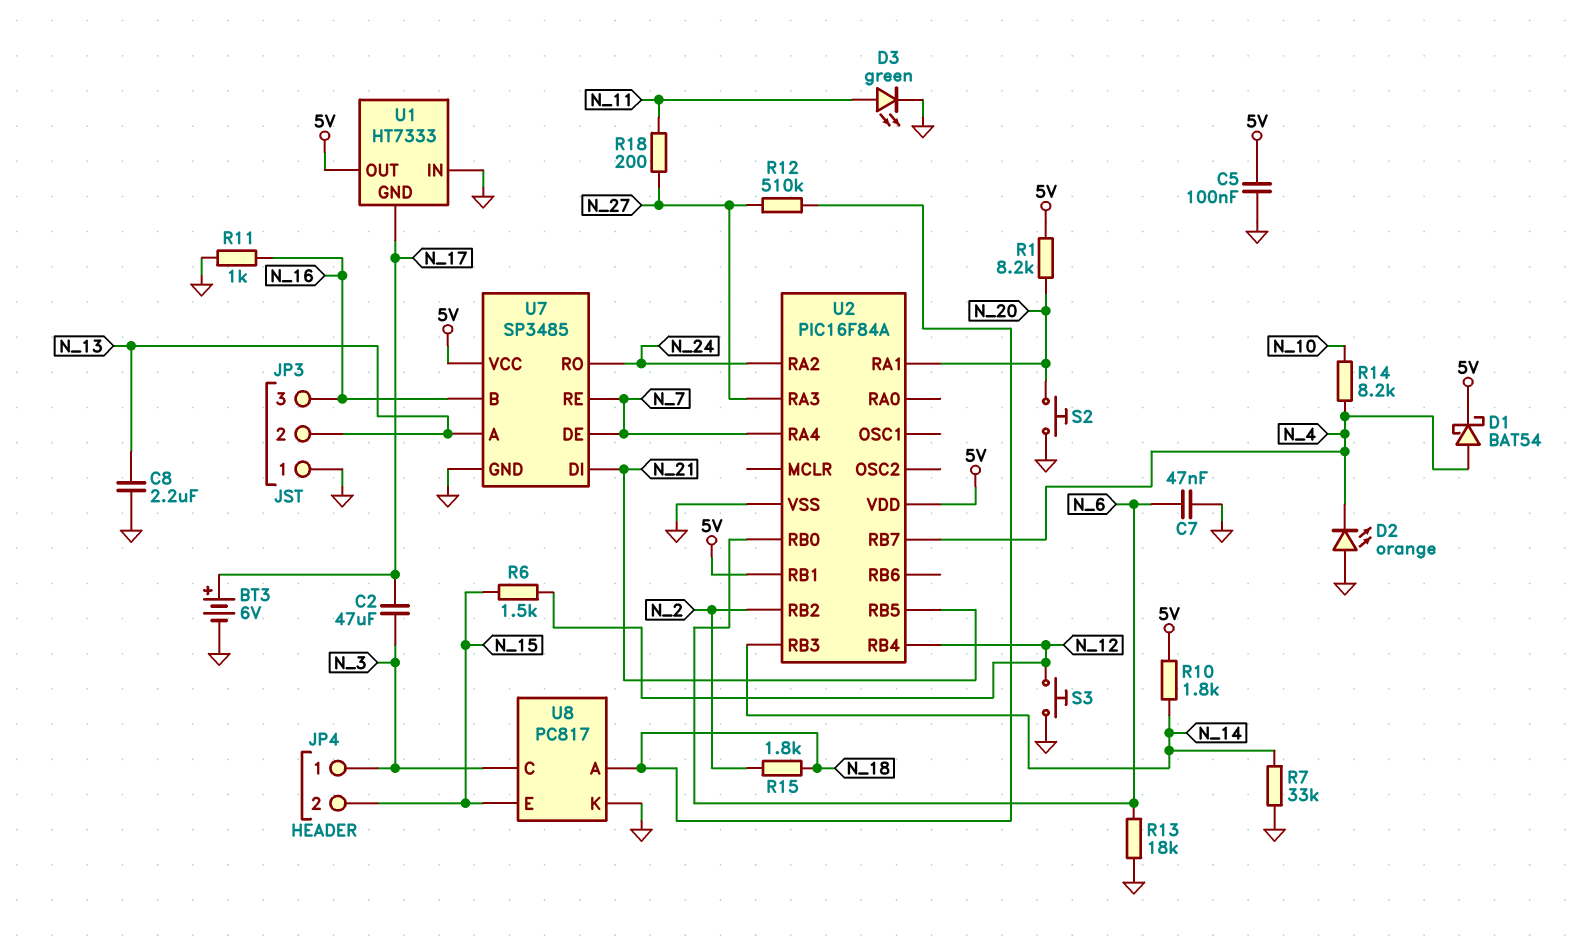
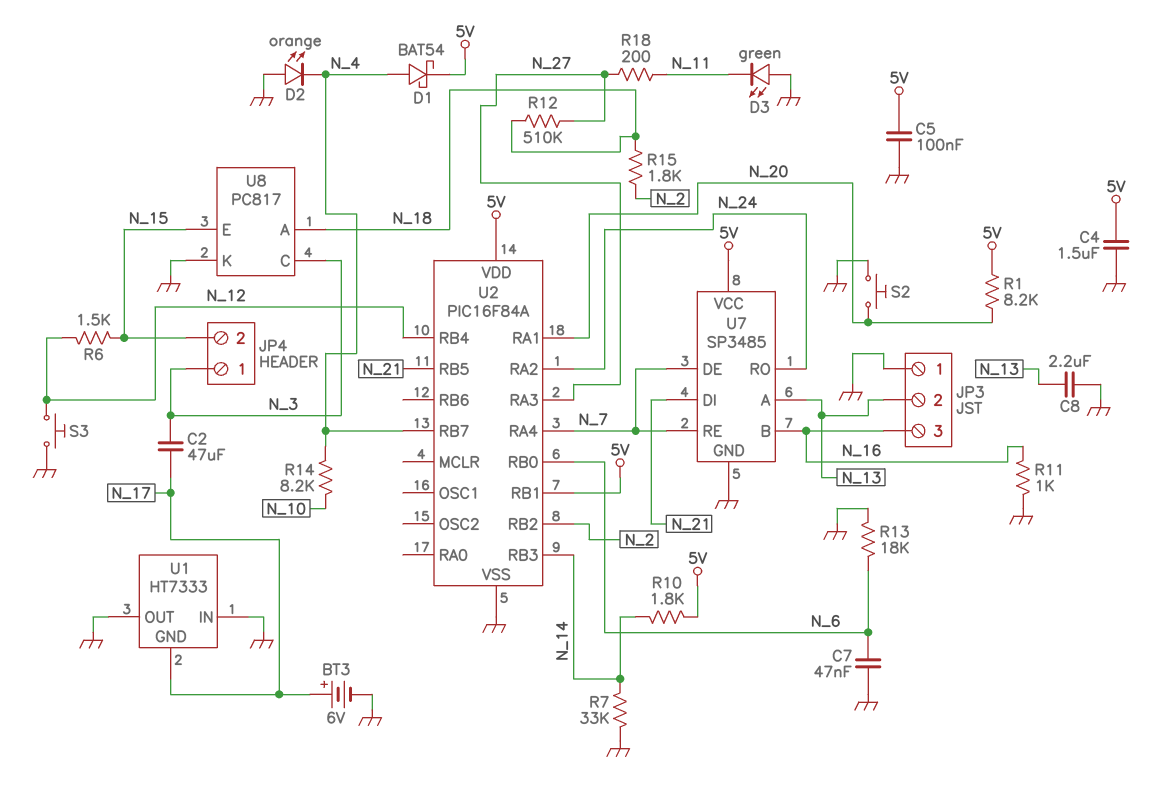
C4: none -> 1.5uF (5V, GND)
D3: LED green (A N_11, K GND) -> LED green (A GND, K N_11)
U1 pin OUT: 5V -> GND

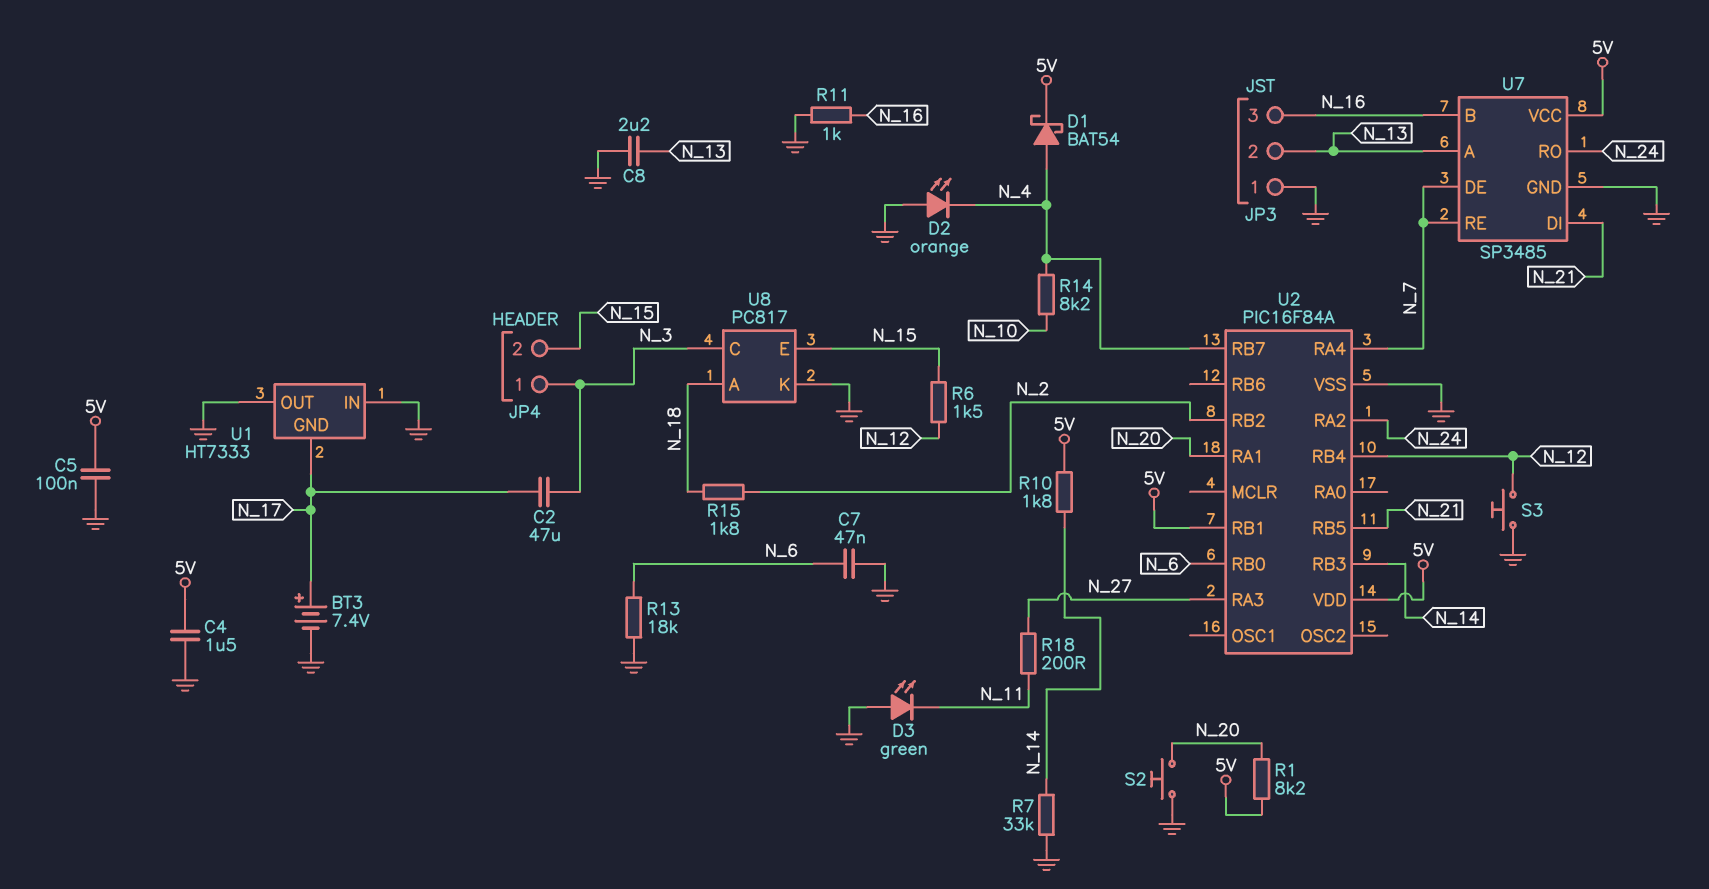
BT3: 6V (plus N_17, minus GND) -> 7.4V (plus N_17, minus GND)
R12: 510k (N_18, N_27) -> none

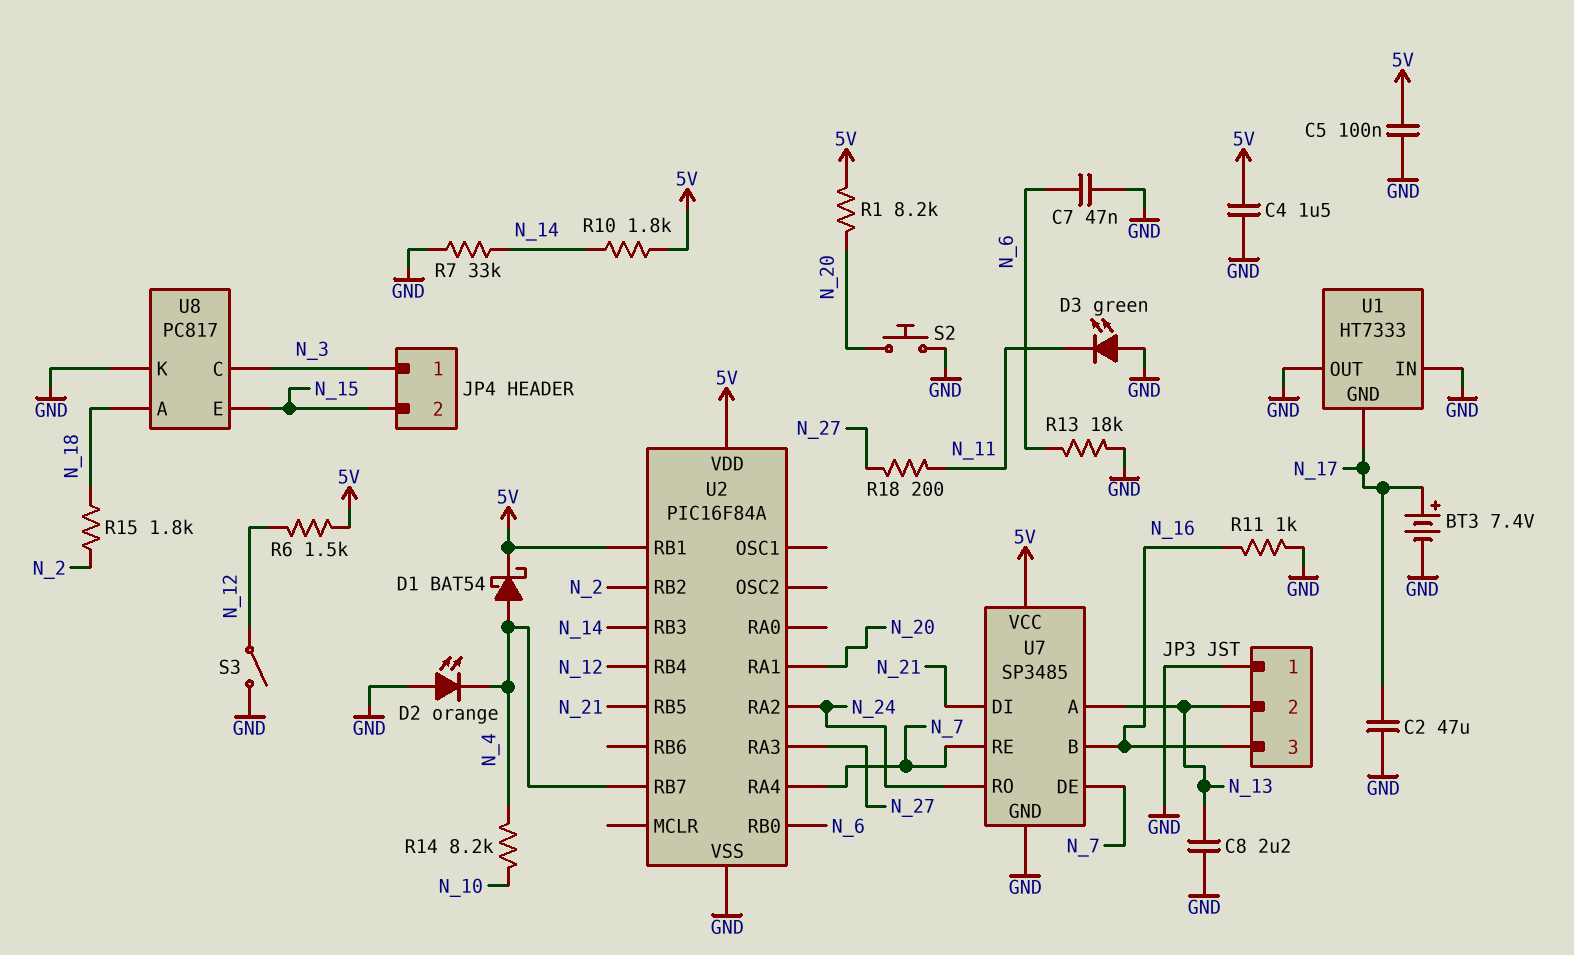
C2: 47uF (N_3, N_17) -> 47uF (GND, N_17)
R6: 1.5k (N_12, N_15) -> 1.5k (5V, N_12)
S3: button (GND, N_12) -> switch (GND, N_12)

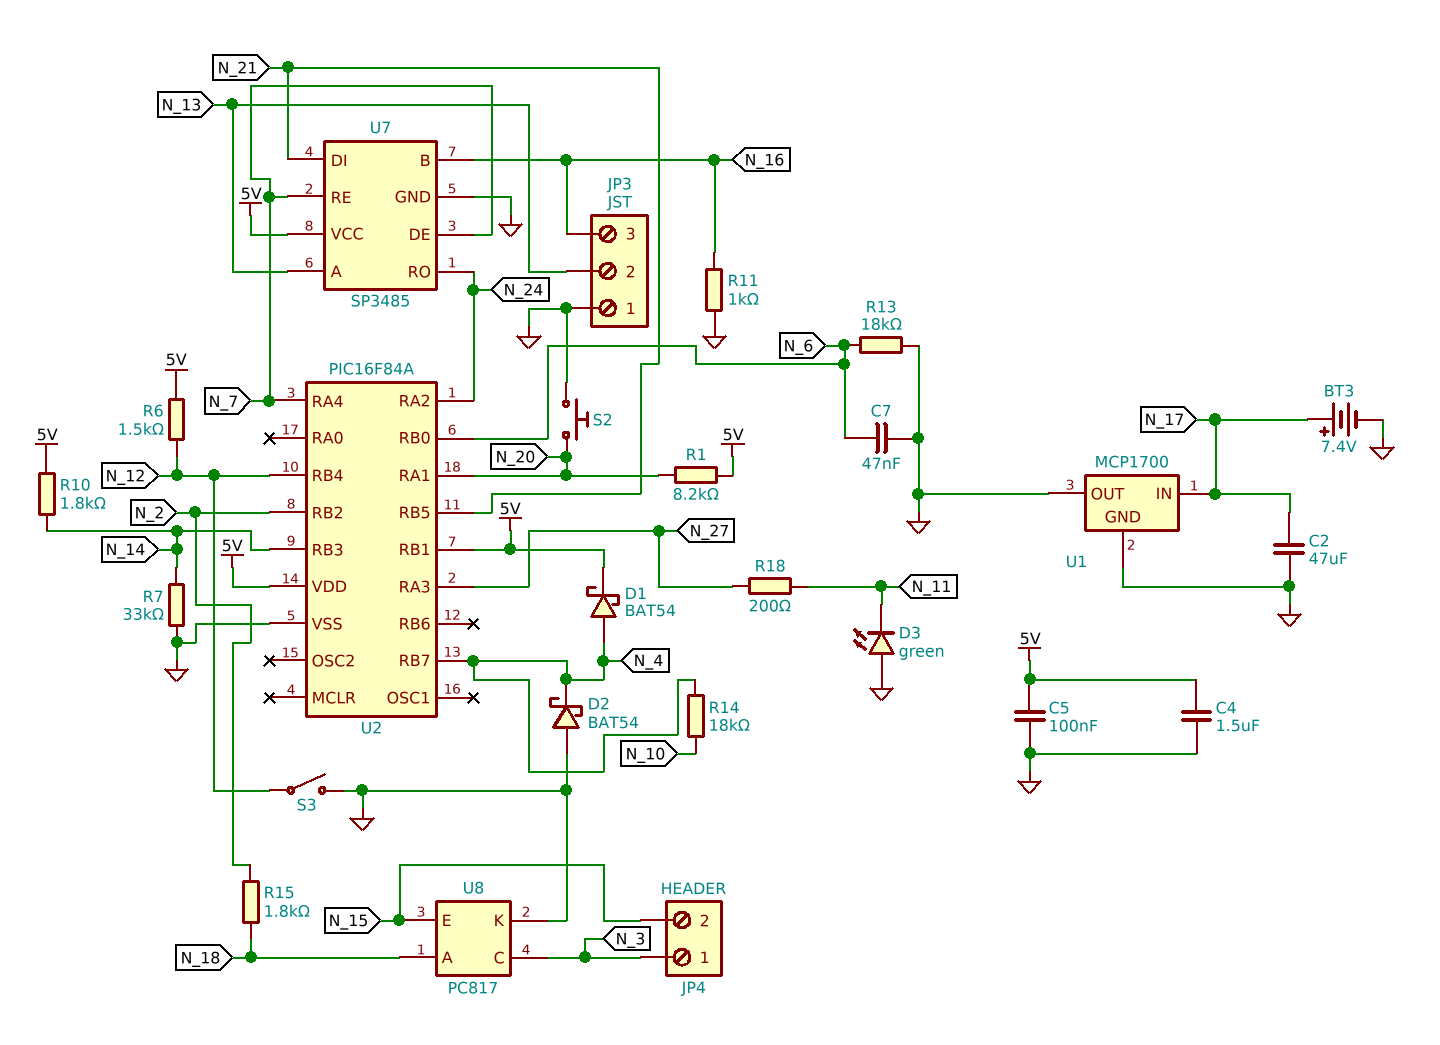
C8: 2.2uF (GND, N_13) -> none
D2: LED orange (A GND, K N_4) -> schottky BAT54 (A GND, K N_4)
R14: 8.2k (N_4, N_10) -> 18k (N_4, N_10)
U1: HT7333 -> MCP1700
U1 pin GND: N_17 -> GND
U1 pin IN: GND -> N_17

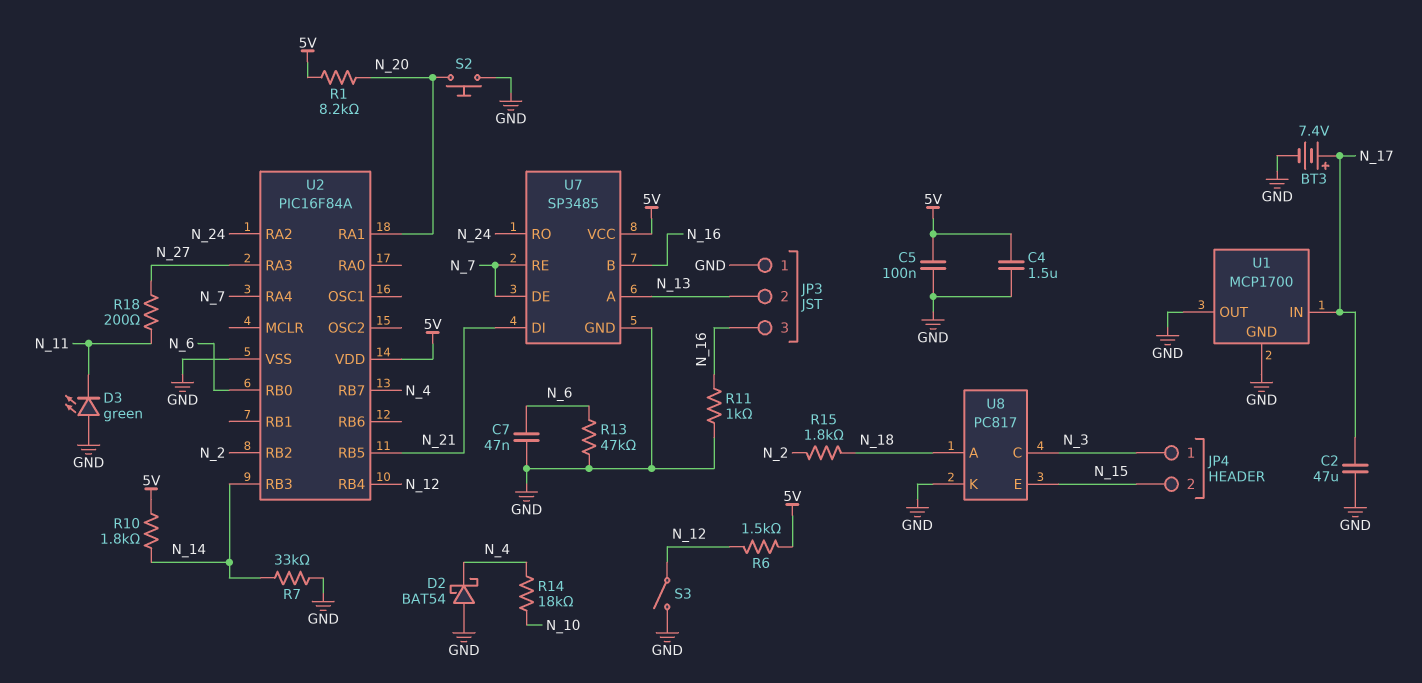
D1: schottky BAT54 (A N_4, K 5V) -> none
R13: 18k (GND, N_6) -> 47k (GND, N_6)
U2 pin RB1: 5V -> none

